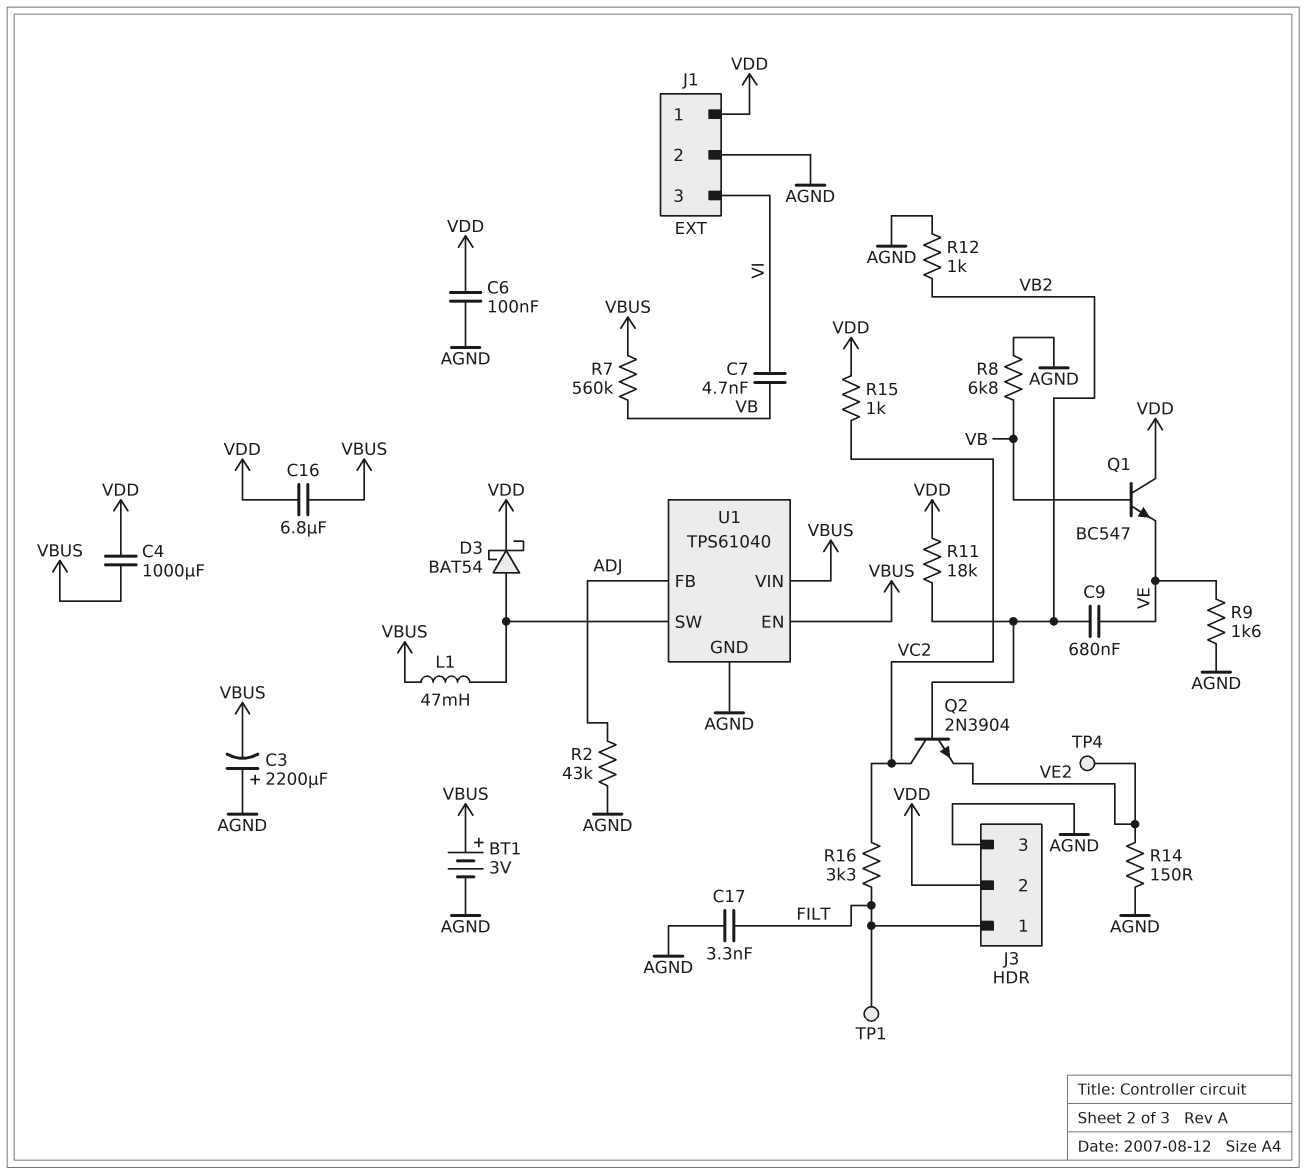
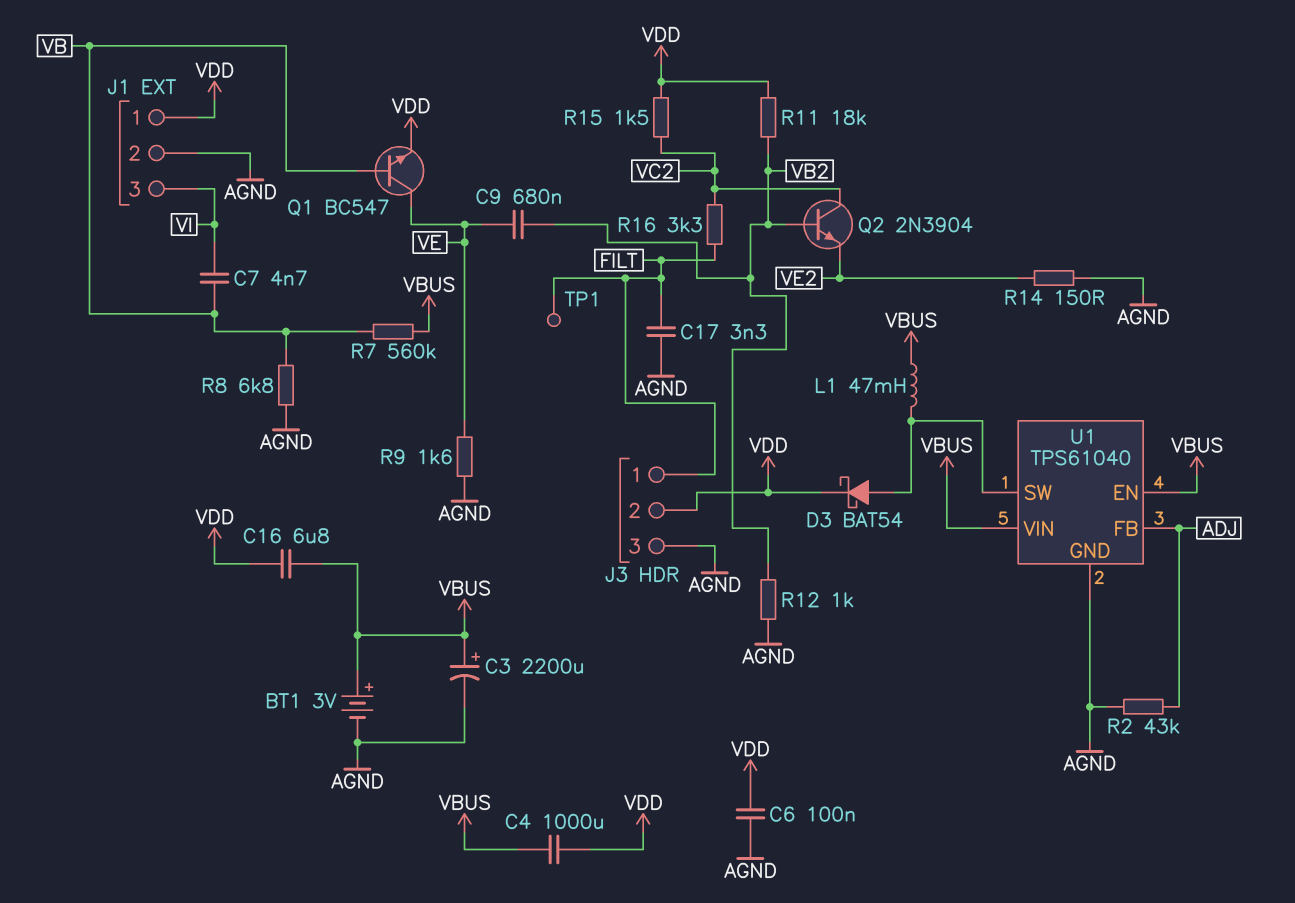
C3: 2200uF (plus AGND, minus VBUS) -> 2200uF (plus VBUS, minus AGND)
Q1: NPN BC547 (B VB, C VDD, E VE) -> NPN BC547 (B VB, C VE, E VDD)
R15: 1k (VC2, VDD) -> 1.5k (VC2, VDD)
TP4: test point (VE2) -> none

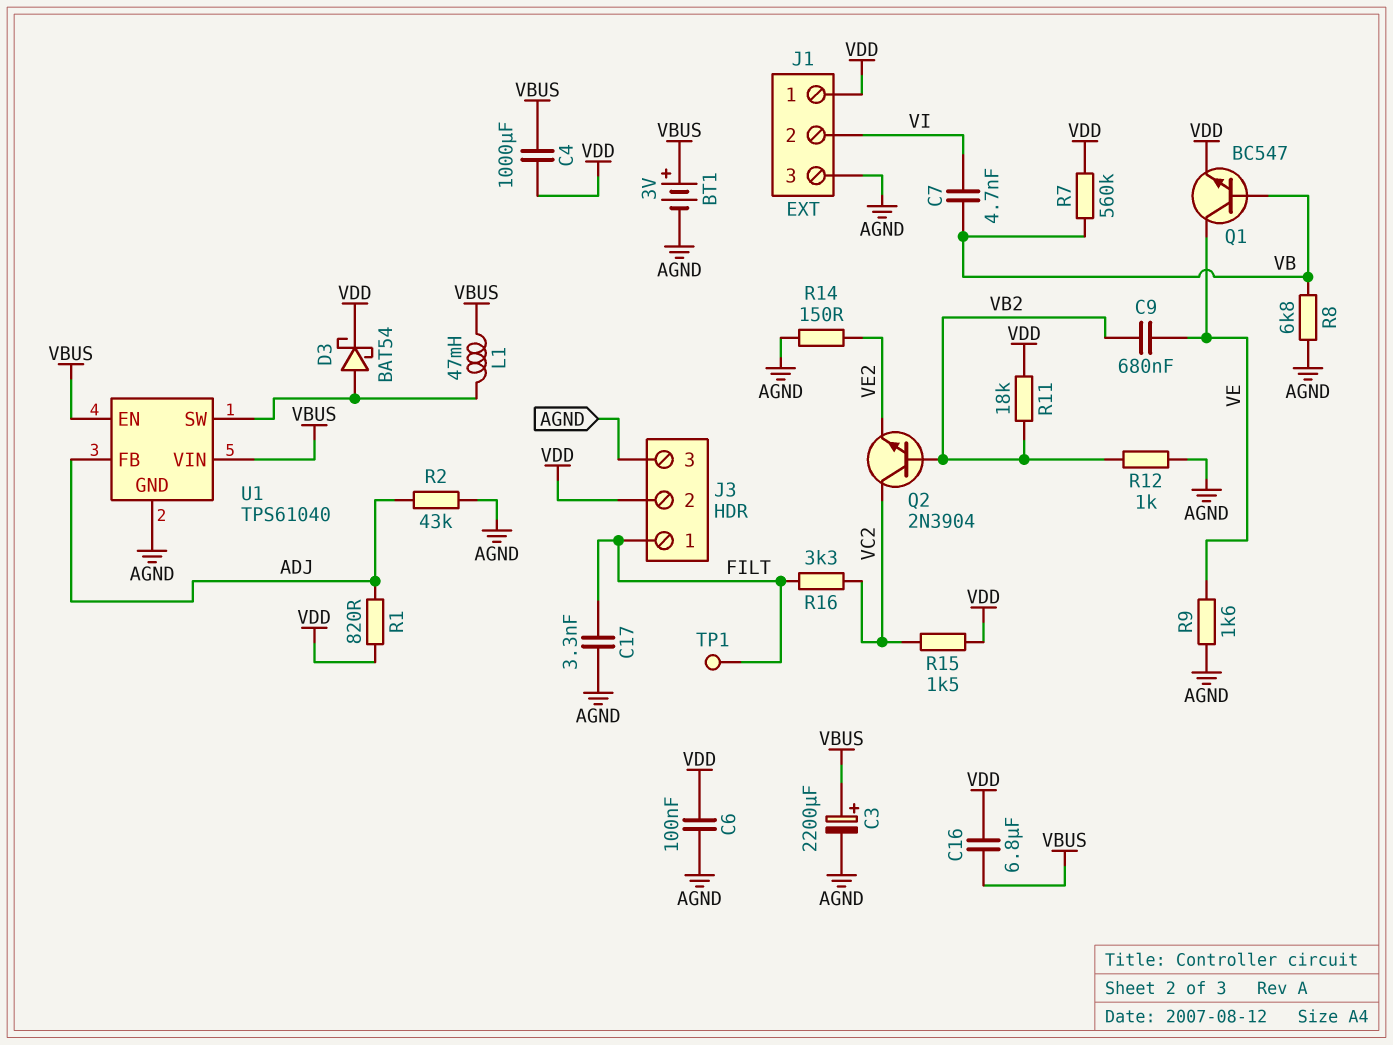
J1 pin 2: AGND -> VI
J1 pin 3: VI -> AGND
R1: none -> 820 (ADJ, VDD)
R7: 560k (VB, VBUS) -> 560k (VB, VDD)

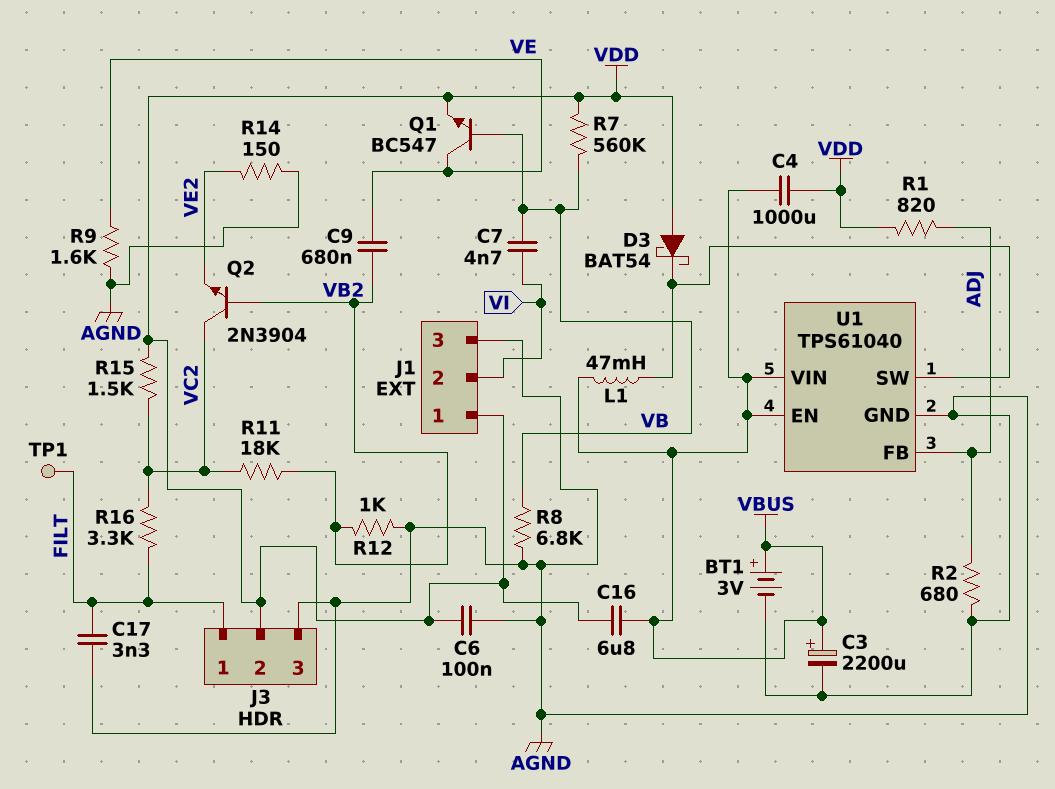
D3: schottky BAT54 (A U1/SW, K VDD) -> schottky BAT54 (A VDD, K U1/SW)
R2: 43k (ADJ, AGND) -> 680 (ADJ, AGND)
R11: 18k (VB2, VDD) -> 18k (VB2, VC2)

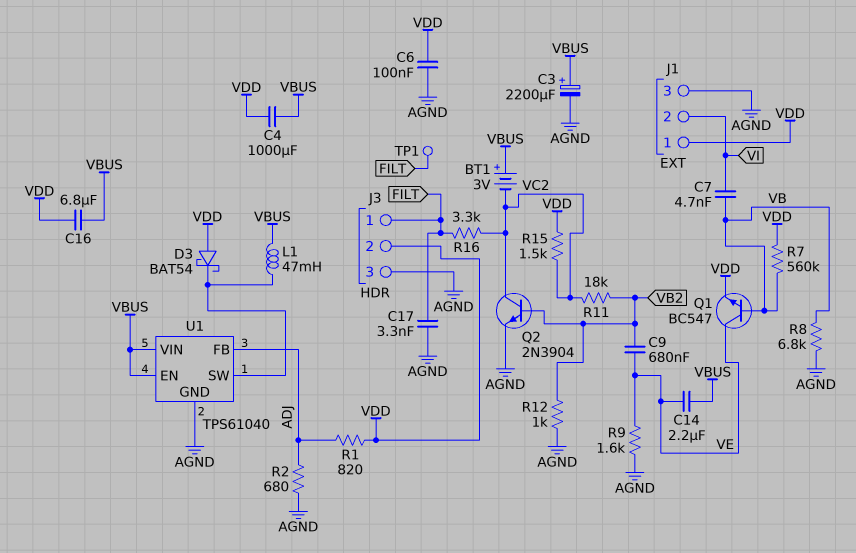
BT1: 3V (plus VBUS, minus AGND) -> 3V (plus VBUS, minus VC2)
C14: none -> 2.2uF (VBUS, VE)
Q2: NPN 2N3904 (B VB2, C VC2, E VE2) -> NPN 2N3904 (B VB2, C VC2, E AGND)
R14: 150 (AGND, VE2) -> none

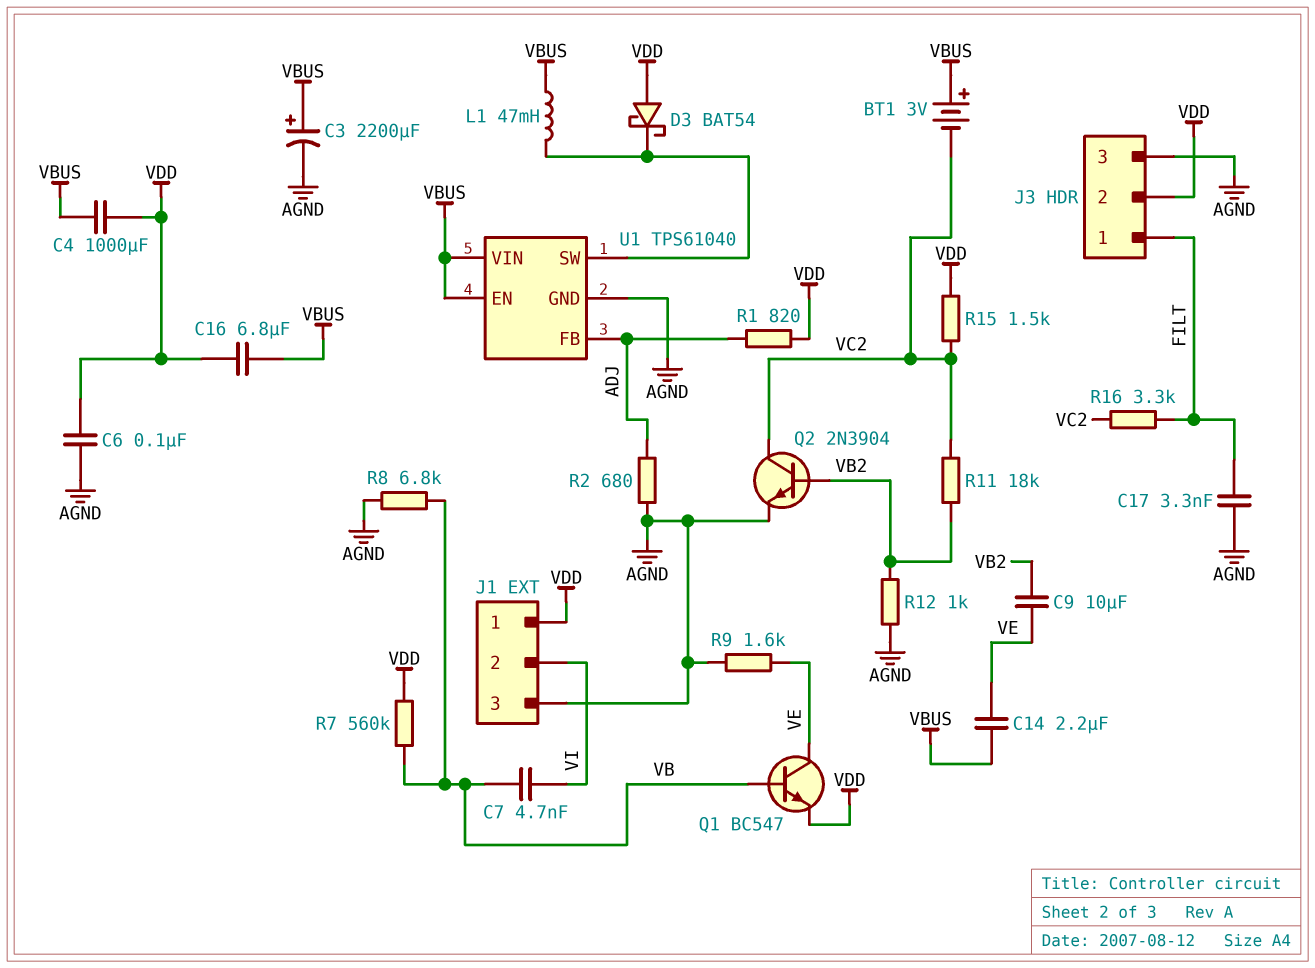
C9: 680nF (VB2, VE) -> 10uF (VB2, VE)
TP1: test point (FILT) -> none

